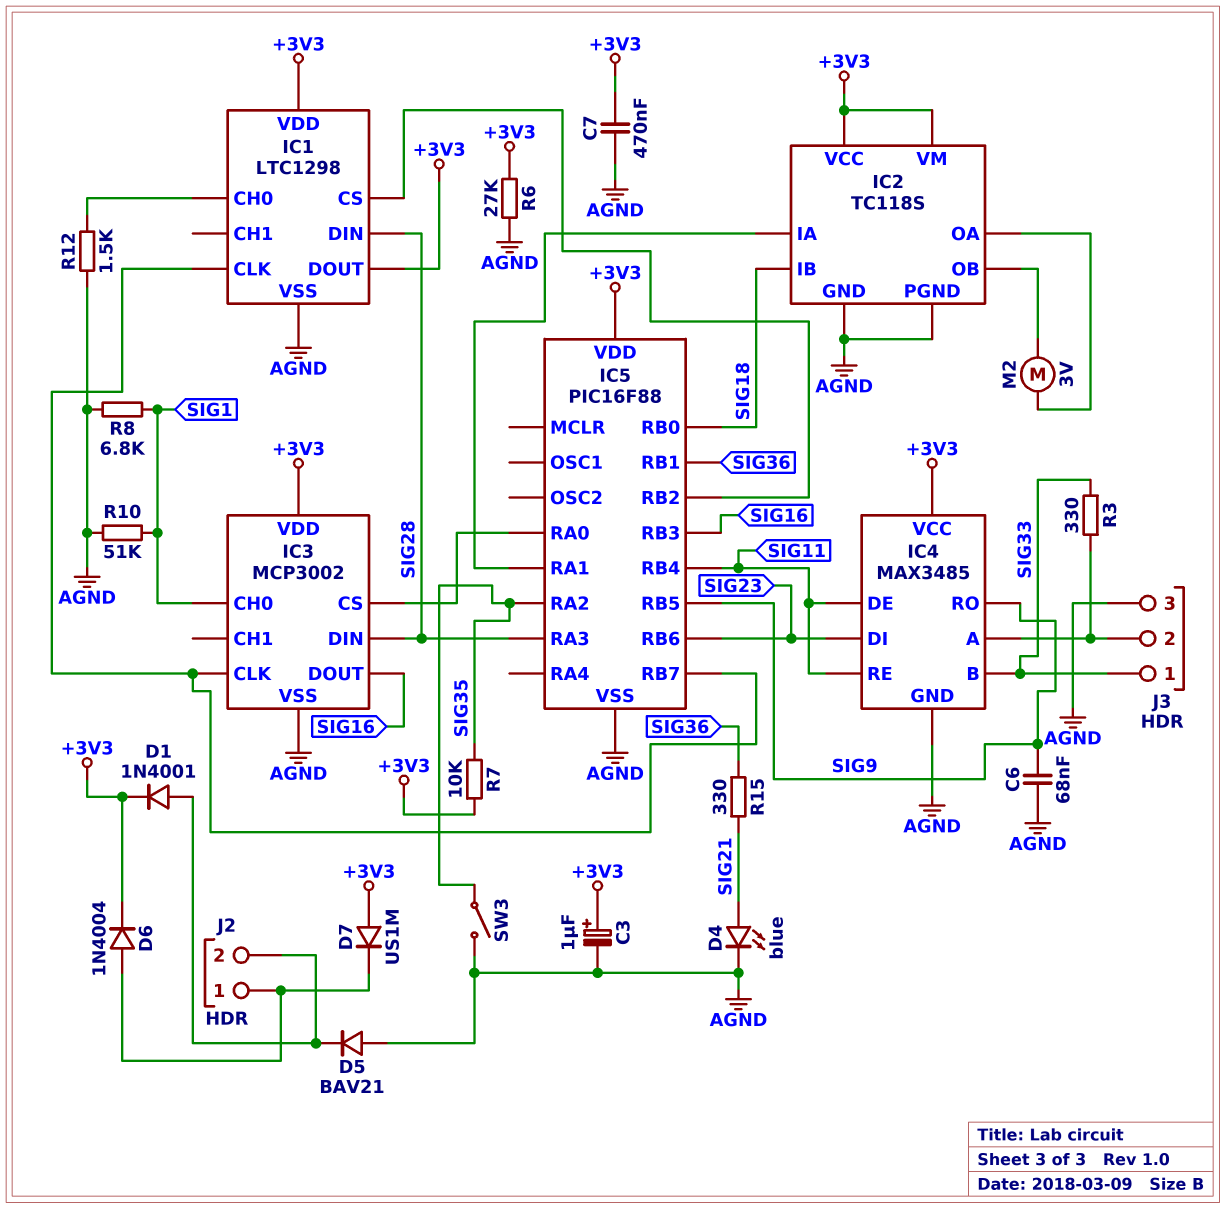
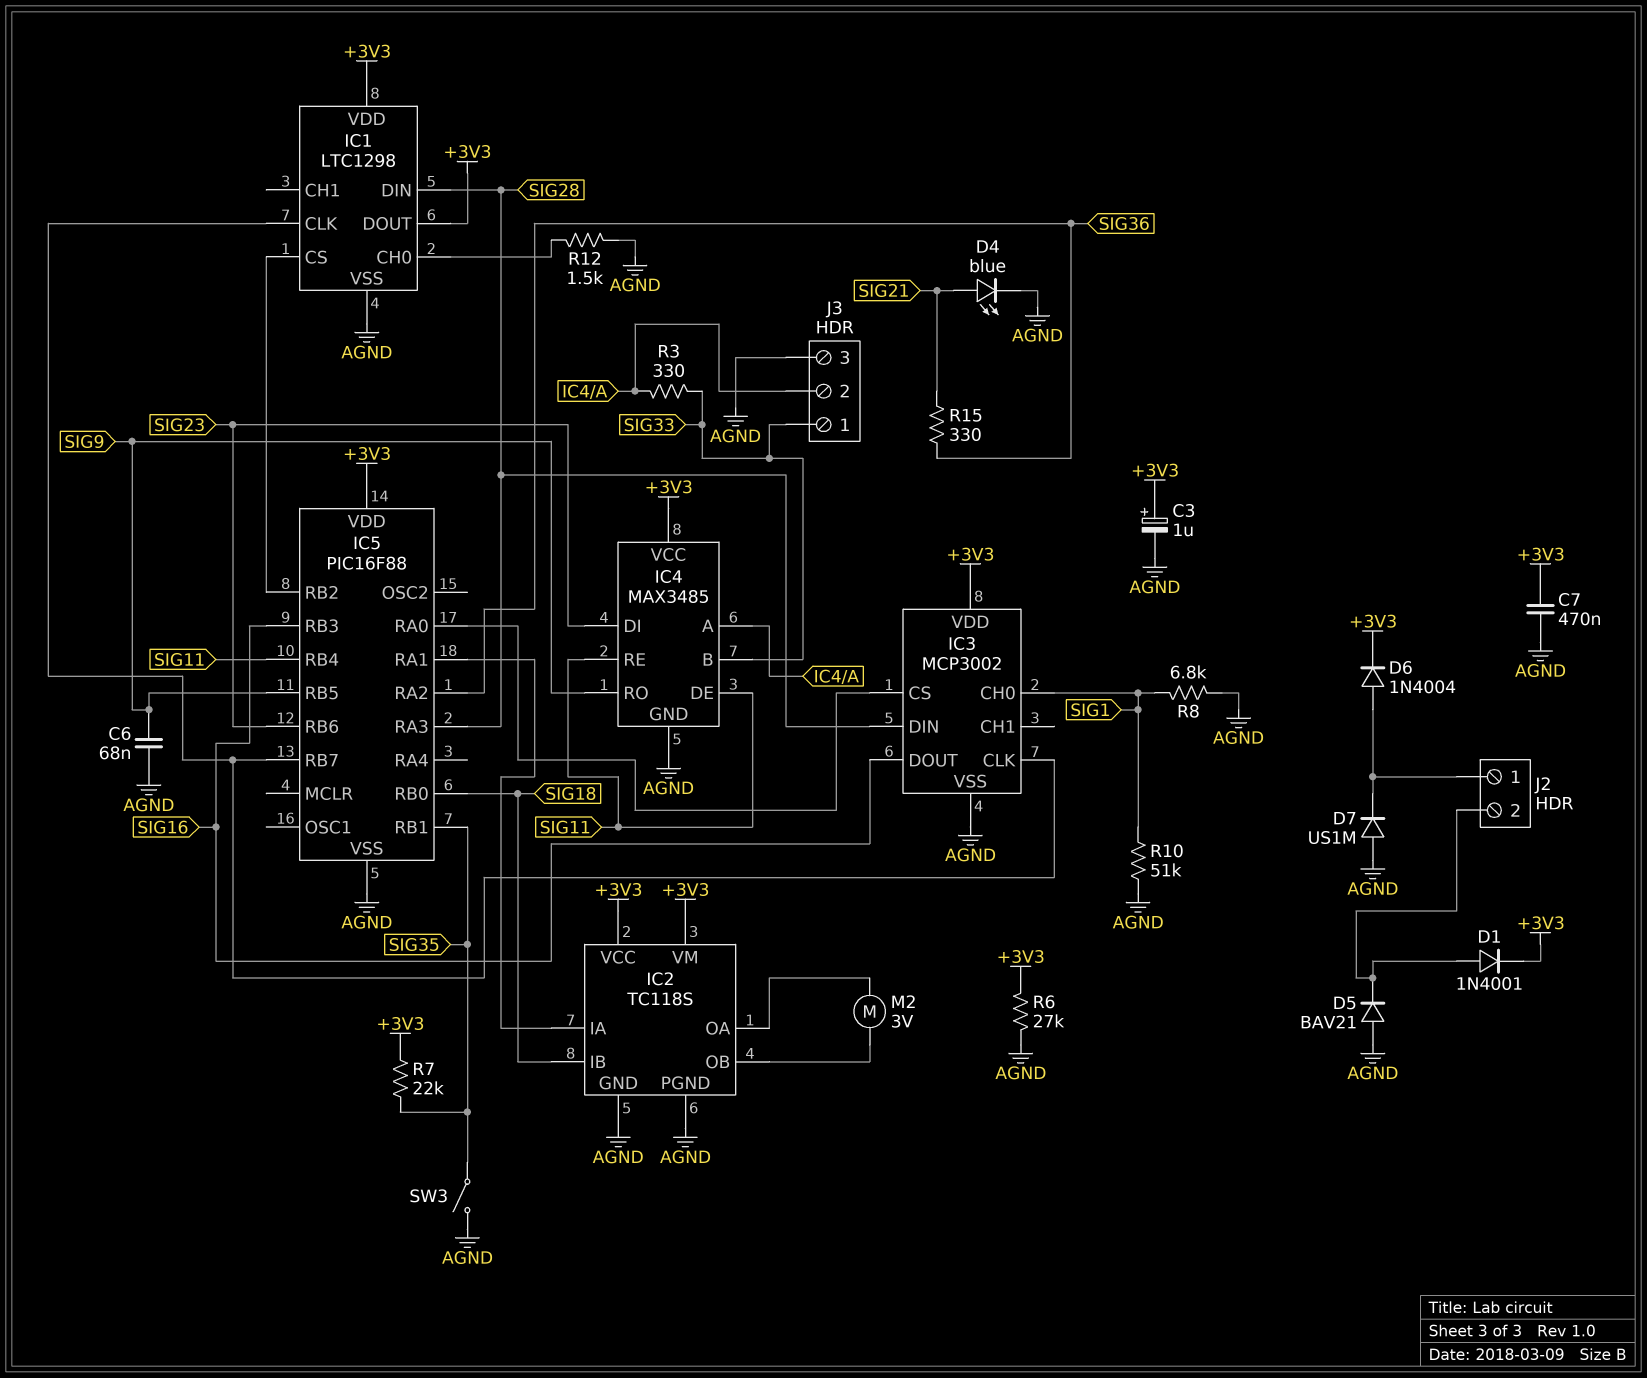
D7: diode US1M (A +3V3, K J2/1) -> diode US1M (A AGND, K J2/1)
IC5 pin RA2: SIG35 -> SIG36
IC5 pin RB1: SIG36 -> SIG35
R7: 10k (+3V3, SIG35) -> 22k (+3V3, SIG35)

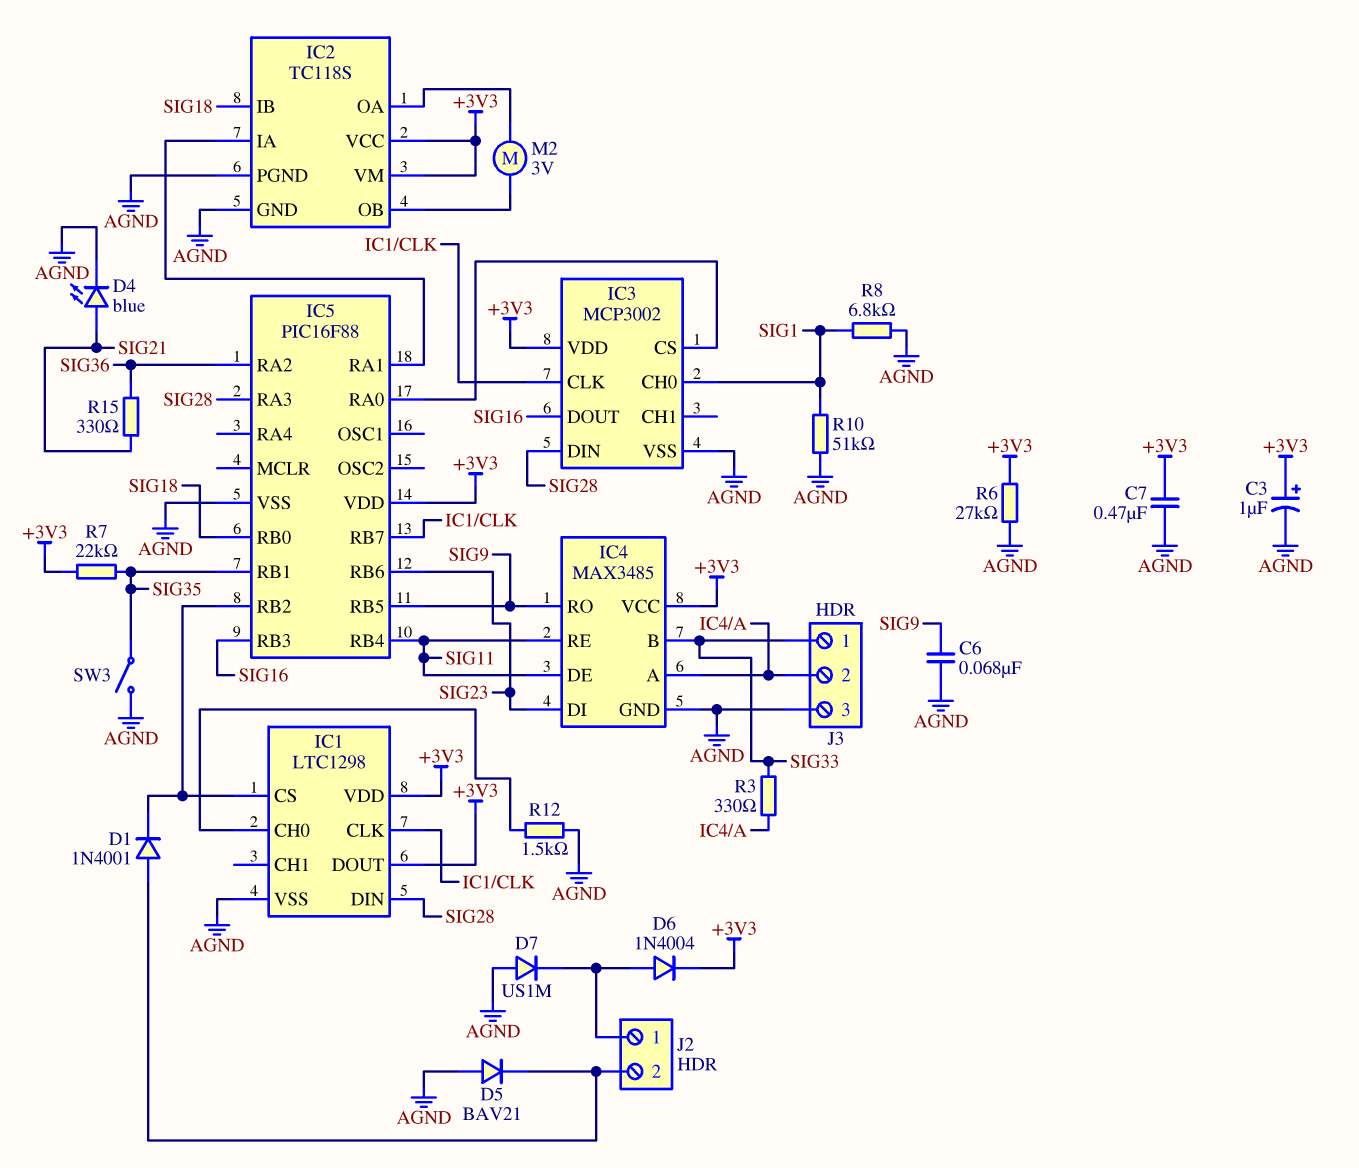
D1: diode 1N4001 (A J2/2, K +3V3) -> diode 1N4001 (A J2/2, K IC1/CS)

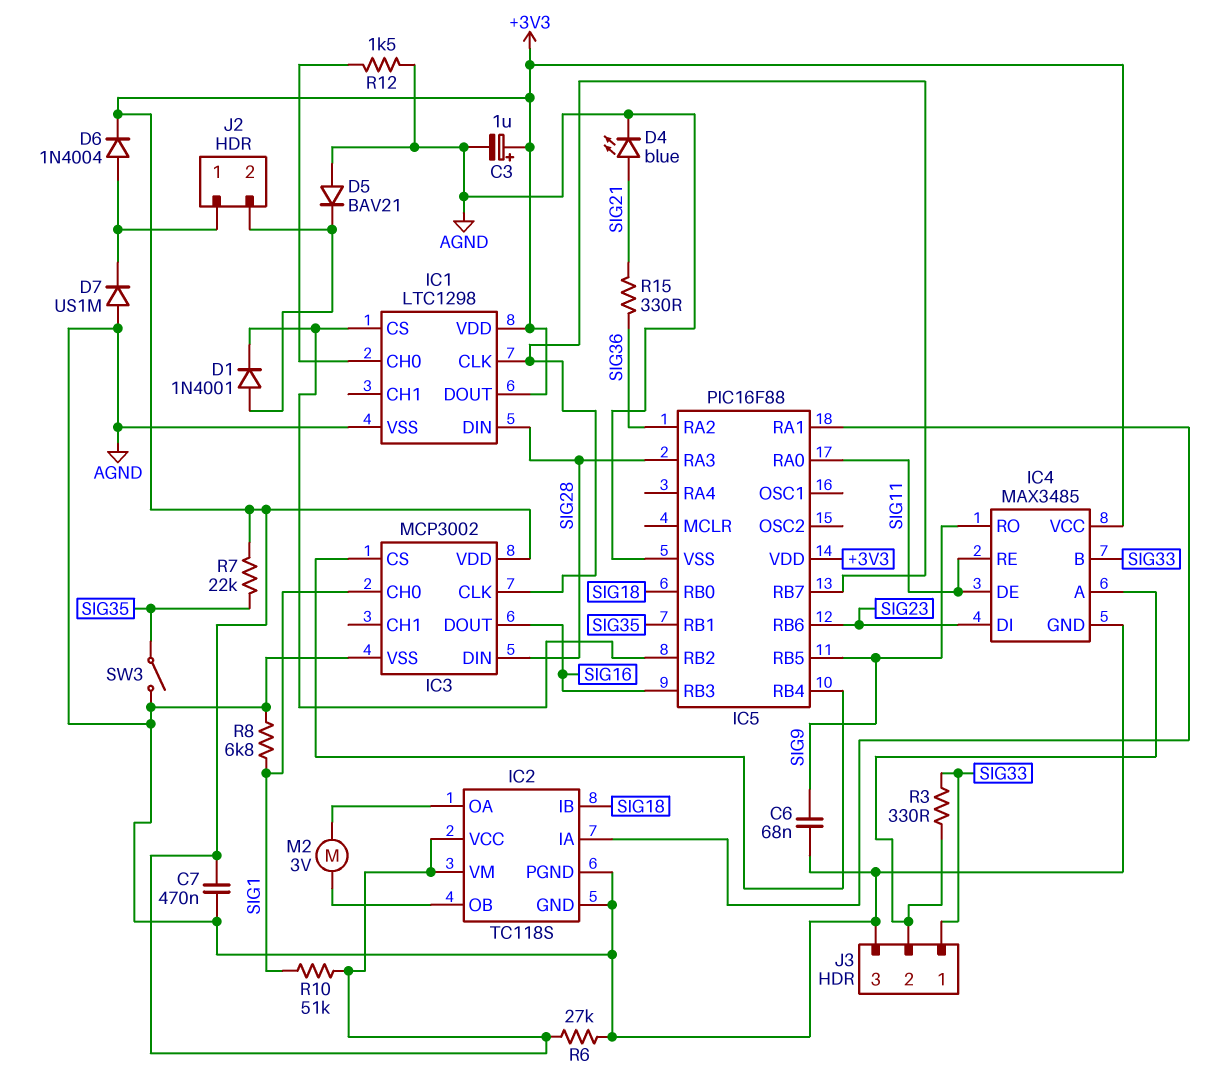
IC5 pin RA0: IC3/CS -> SIG11
IC5 pin RB4: SIG11 -> IC3/CS
R10: 51k (AGND, SIG1) -> 51k (+3V3, SIG1)

